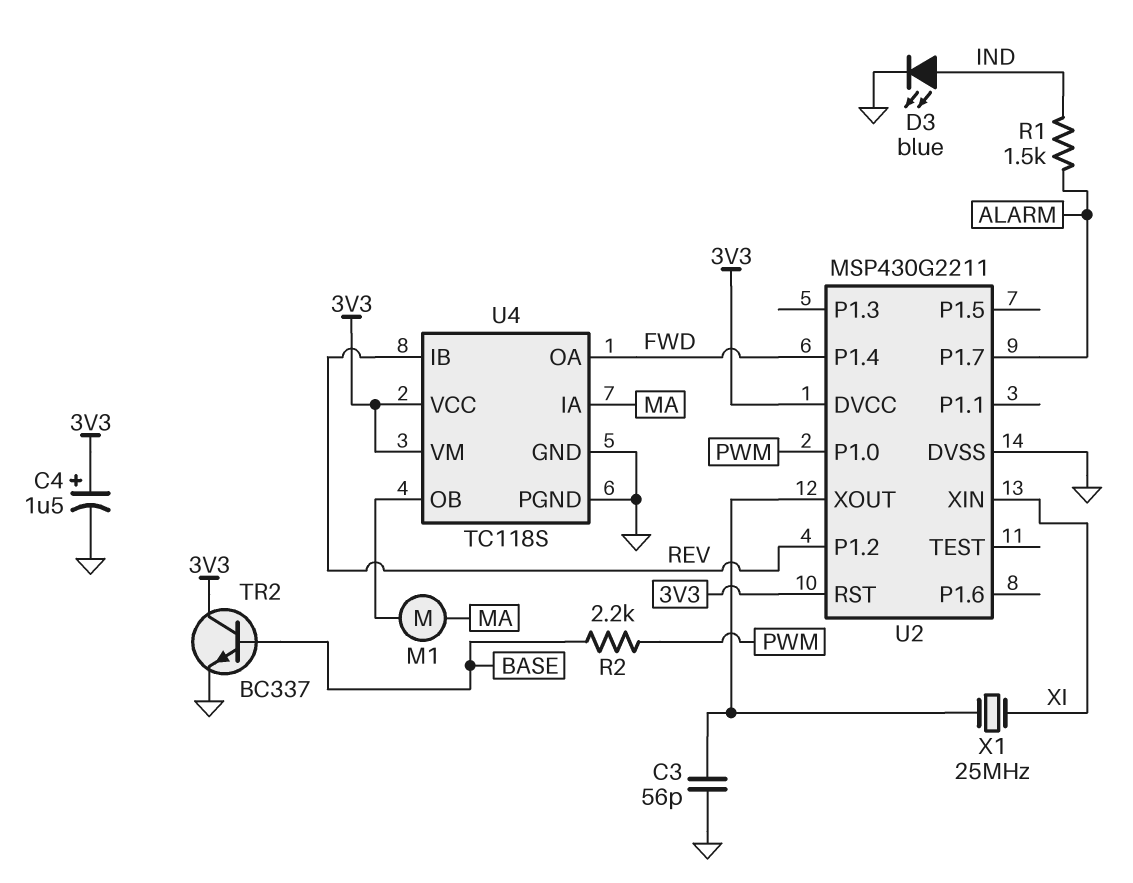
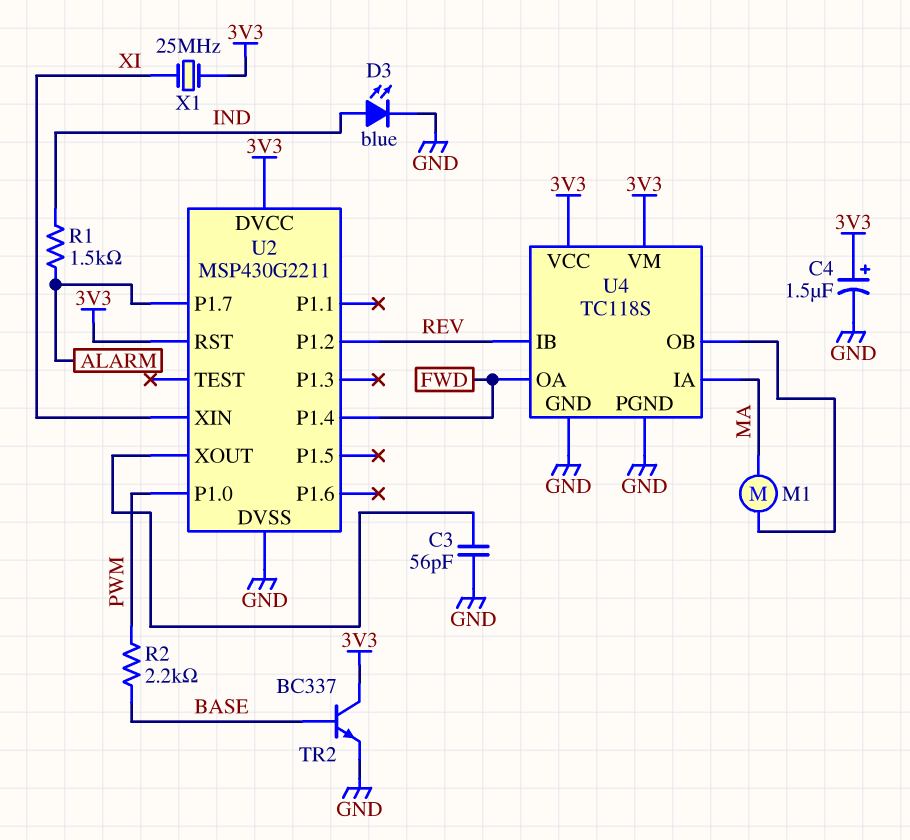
X1: 25MHz (U2/XOUT, XI) -> 25MHz (3V3, XI)

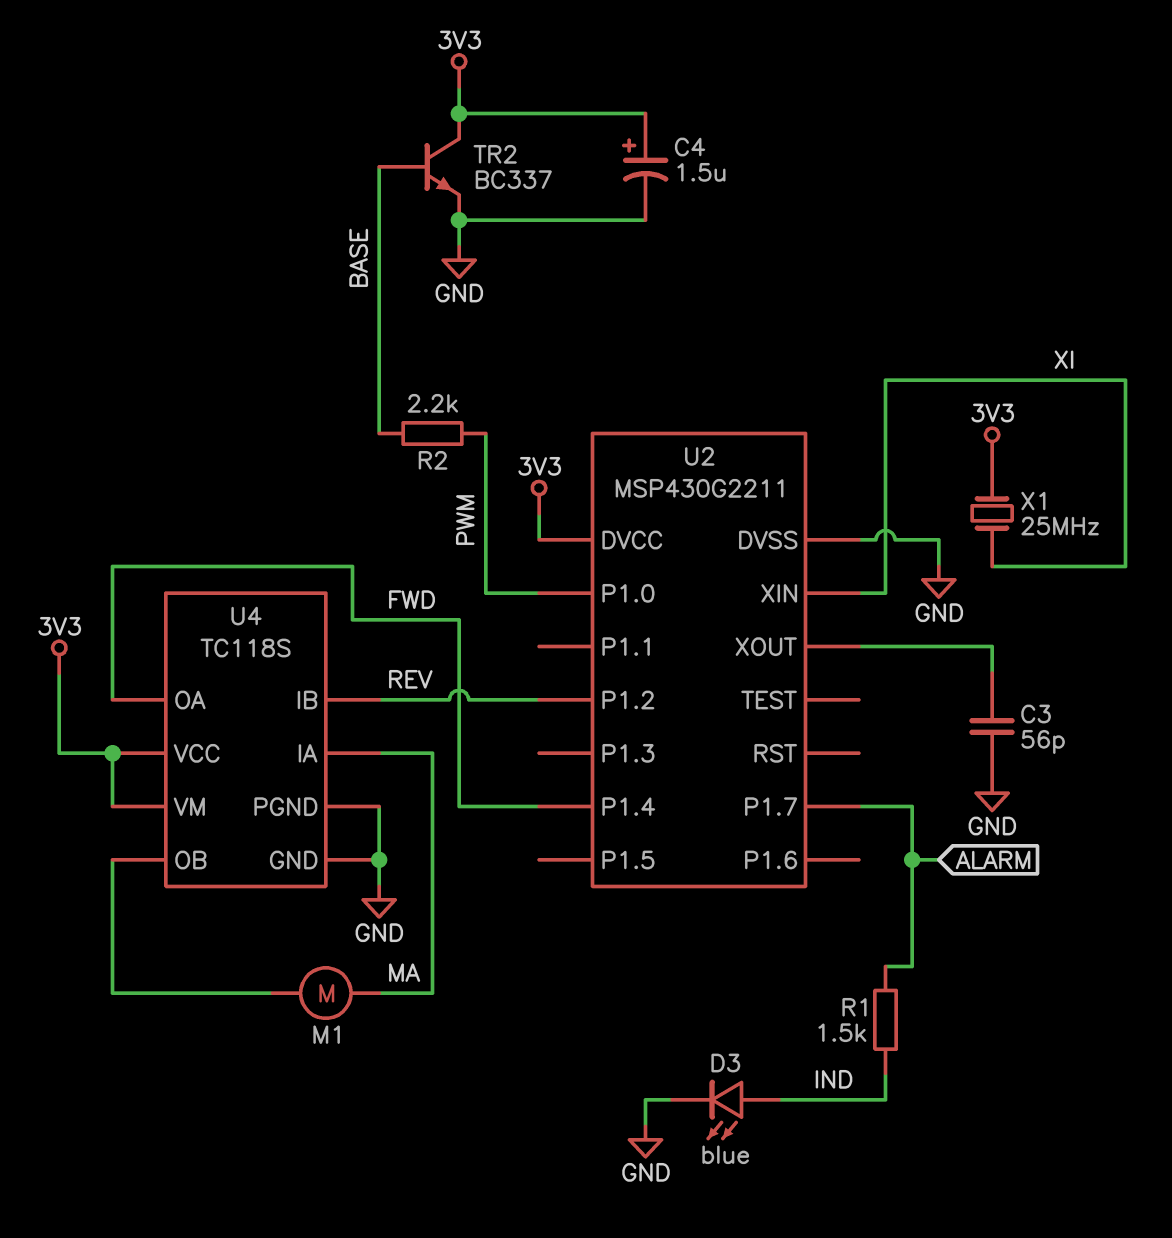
U2 pin RST: 3V3 -> none

